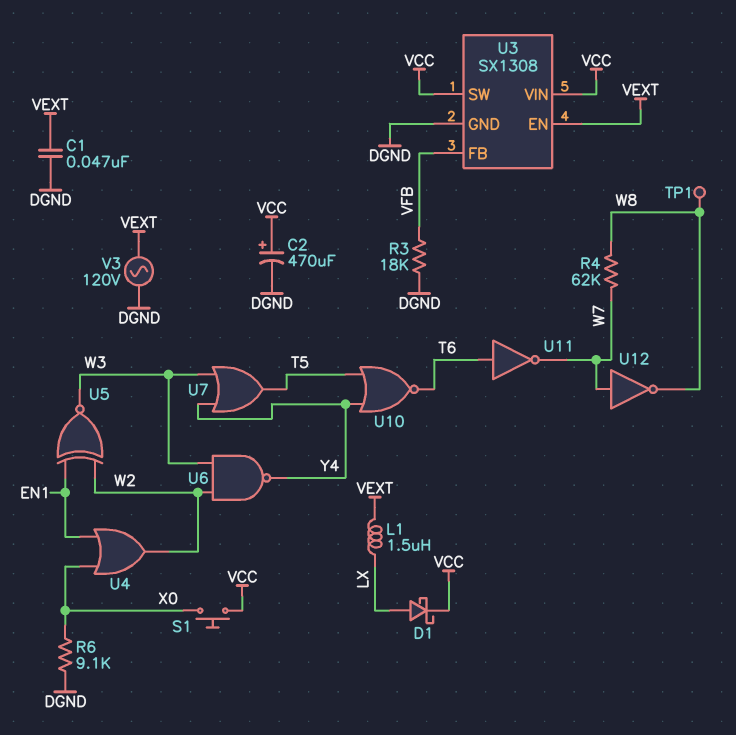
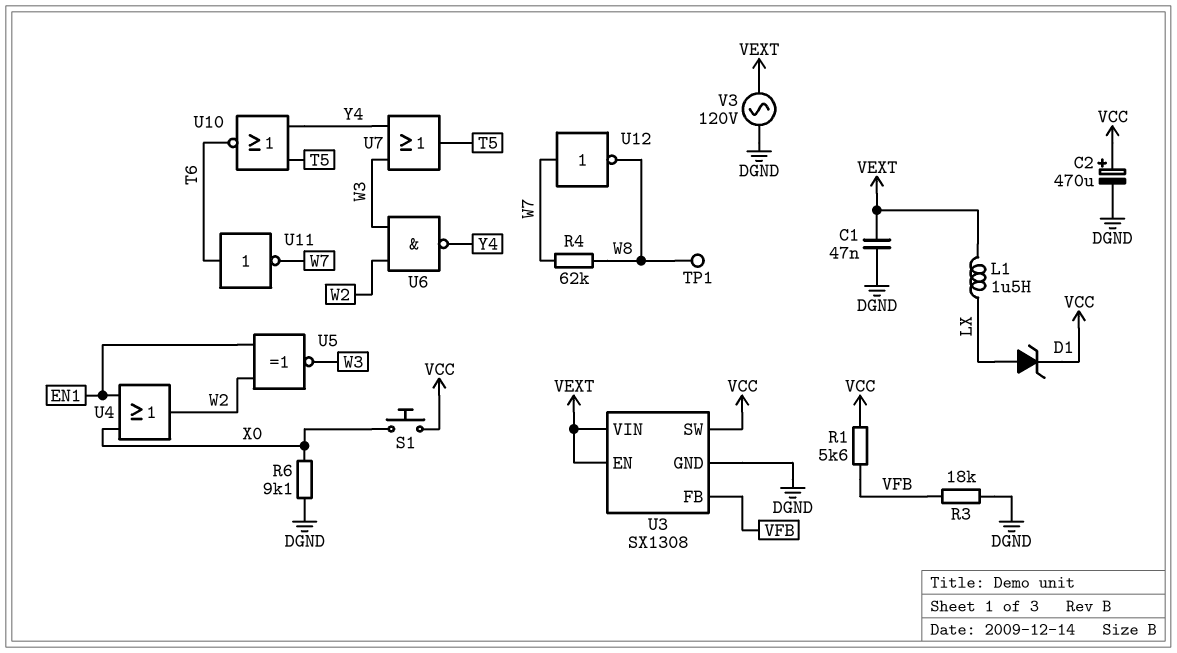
D1: schottky (A LX, K VCC) -> zener (A LX, K VCC)
R1: none -> 5.6k (VCC, VFB)
U3 pin VIN: VCC -> VEXT

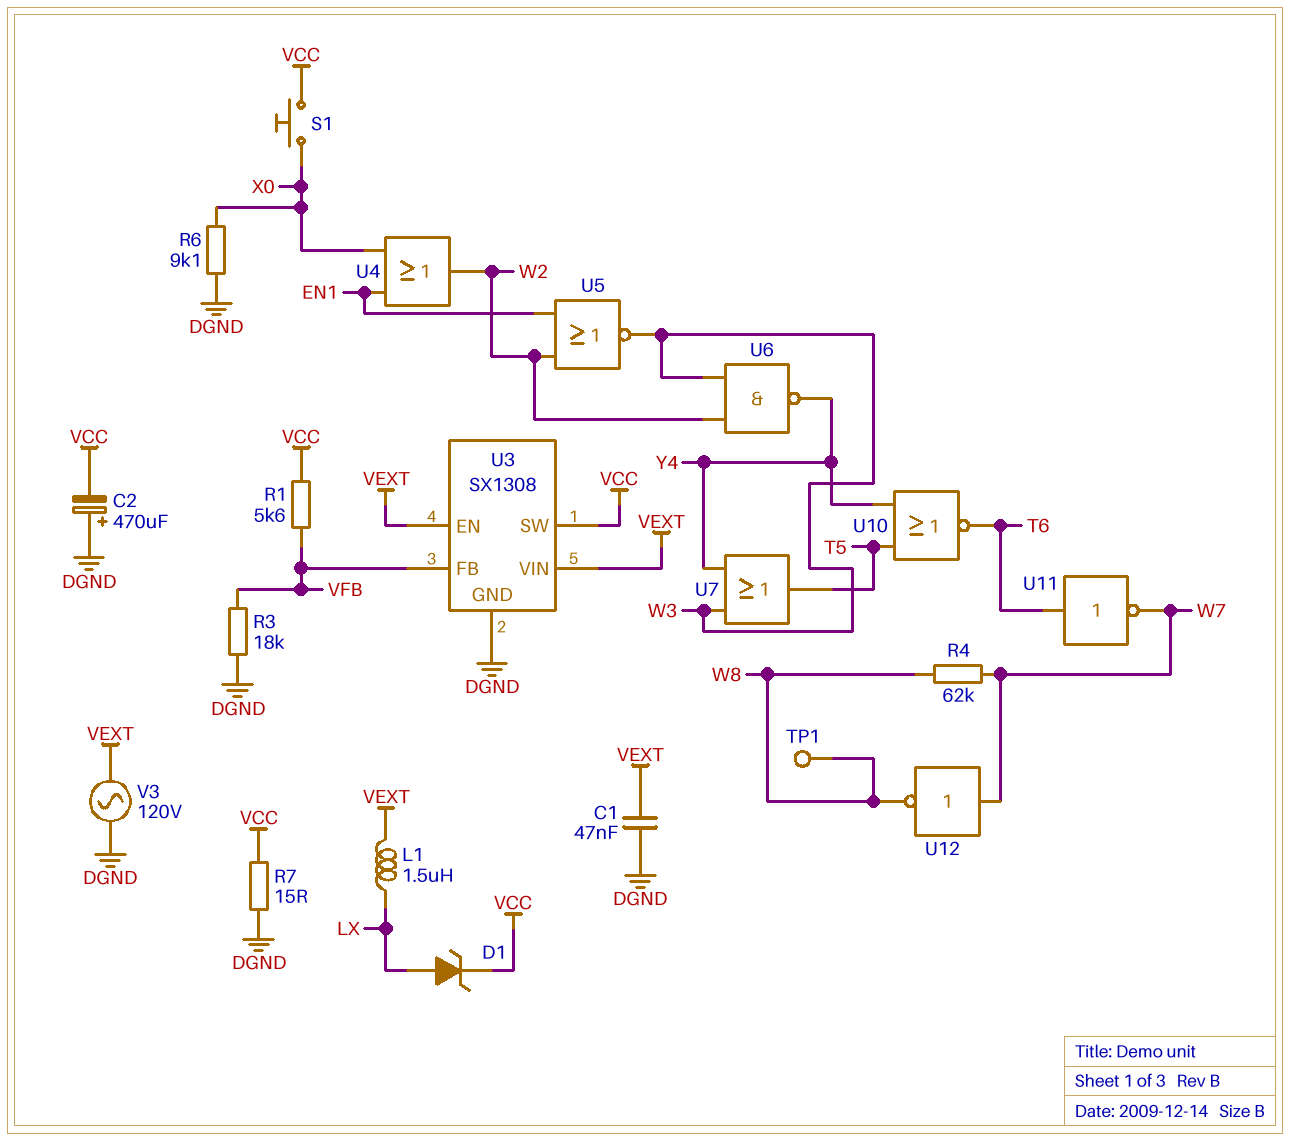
C2: 470uF (plus VCC, minus DGND) -> 470uF (plus DGND, minus VCC)
R7: none -> 15 (DGND, VCC)
U5: XNOR (in EN1, in W2, out W3) -> NOR (in EN1, in W2, out W3)

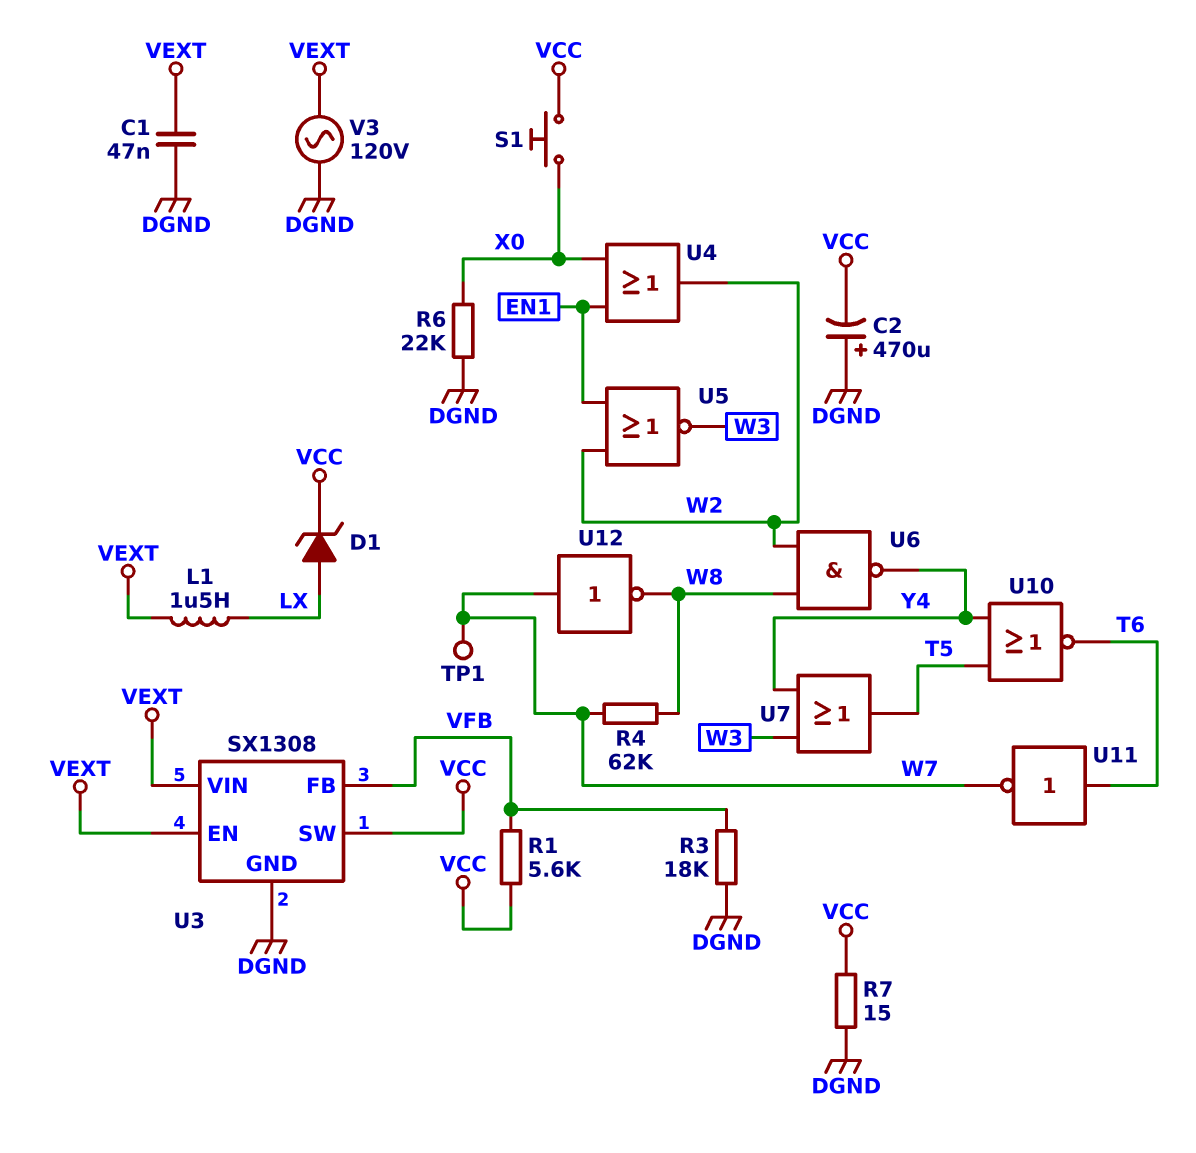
R6: 9.1k (DGND, X0) -> 22k (DGND, X0)
TP1: test point (W8) -> test point (W7)
U6: NAND (in W2, in W3, out Y4) -> NAND (in W2, in W8, out Y4)

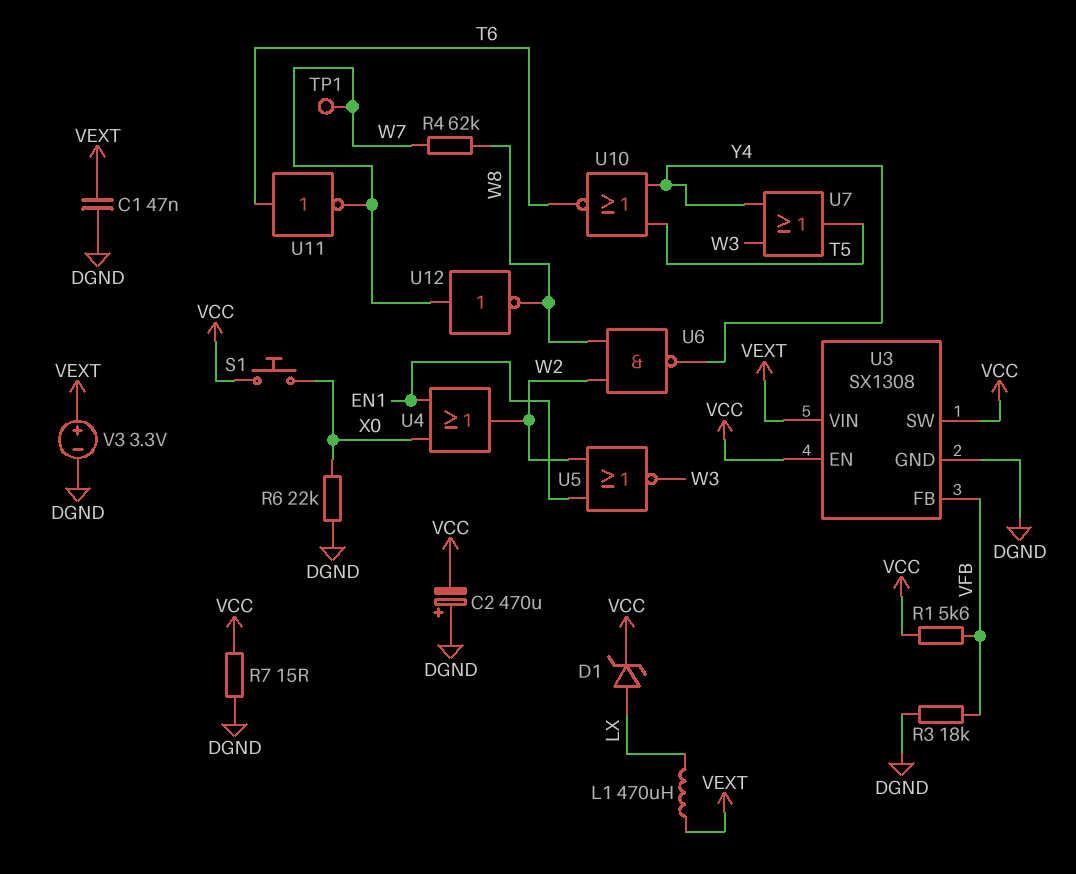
L1: 1.5uH (LX, VEXT) -> 470uH (LX, VEXT)
U3 pin EN: VEXT -> VCC
V3: AC 120V (DGND, VEXT) -> 3.3V (plus VEXT, minus DGND)

